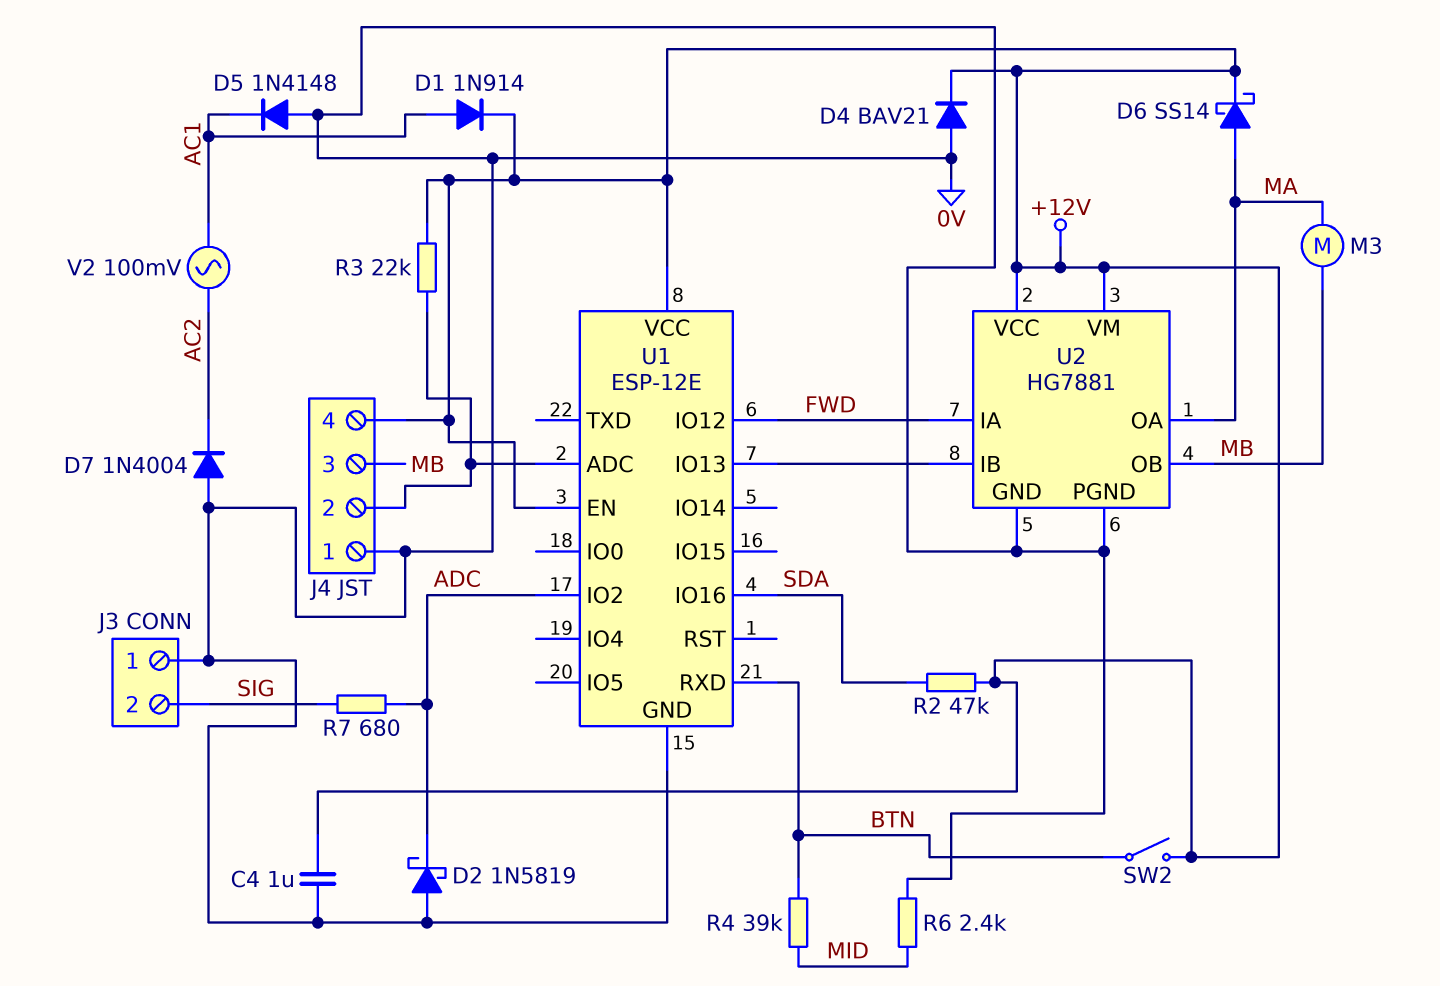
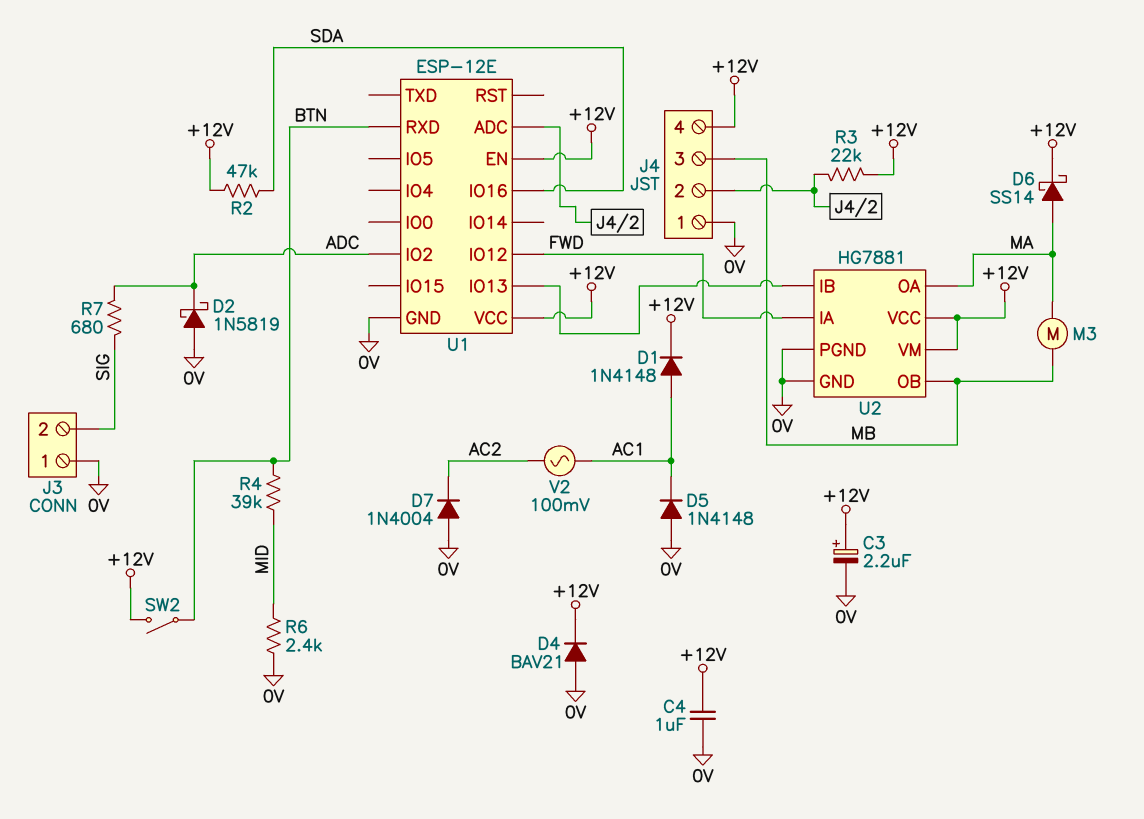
C3: none -> 2.2uF (plus +12V, minus 0V)
D1: diode 1N914 (A AC1, K +12V) -> diode 1N4148 (A AC1, K +12V)

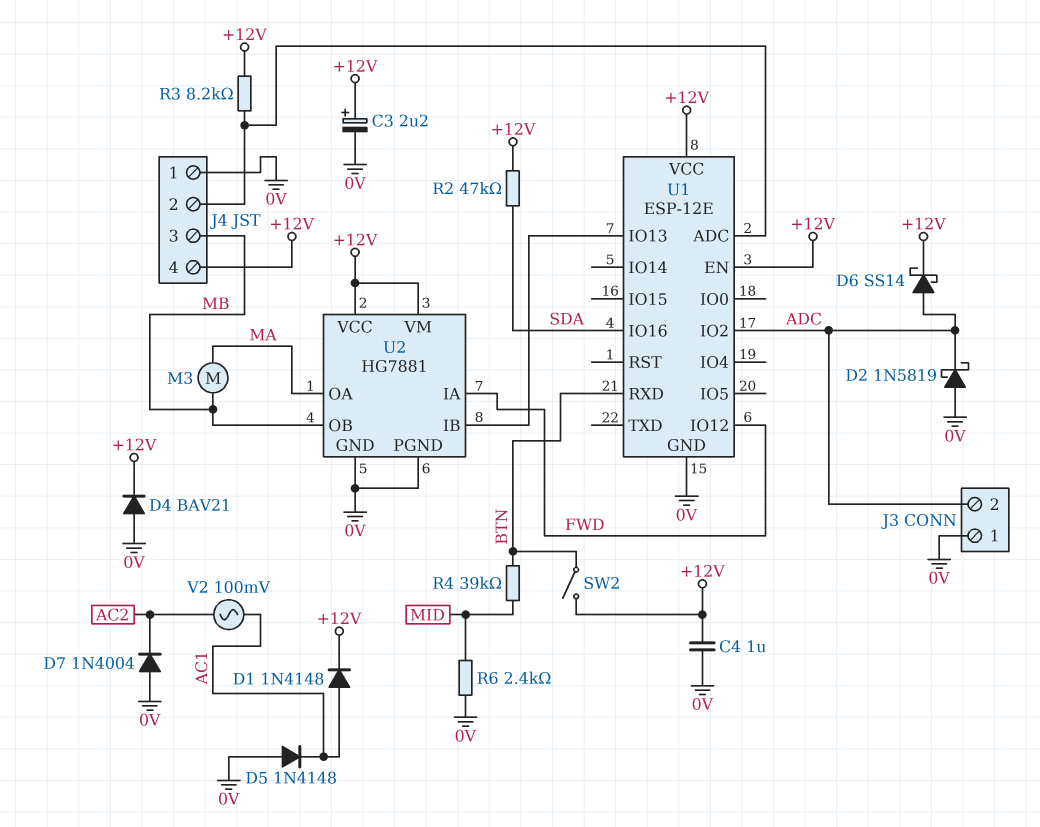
D6: schottky SS14 (A MA, K +12V) -> schottky SS14 (A ADC, K +12V)
J3 pin 2: SIG -> ADC
R3: 22k (+12V, J4/2) -> 8.2k (+12V, J4/2)
R7: 680 (ADC, SIG) -> none

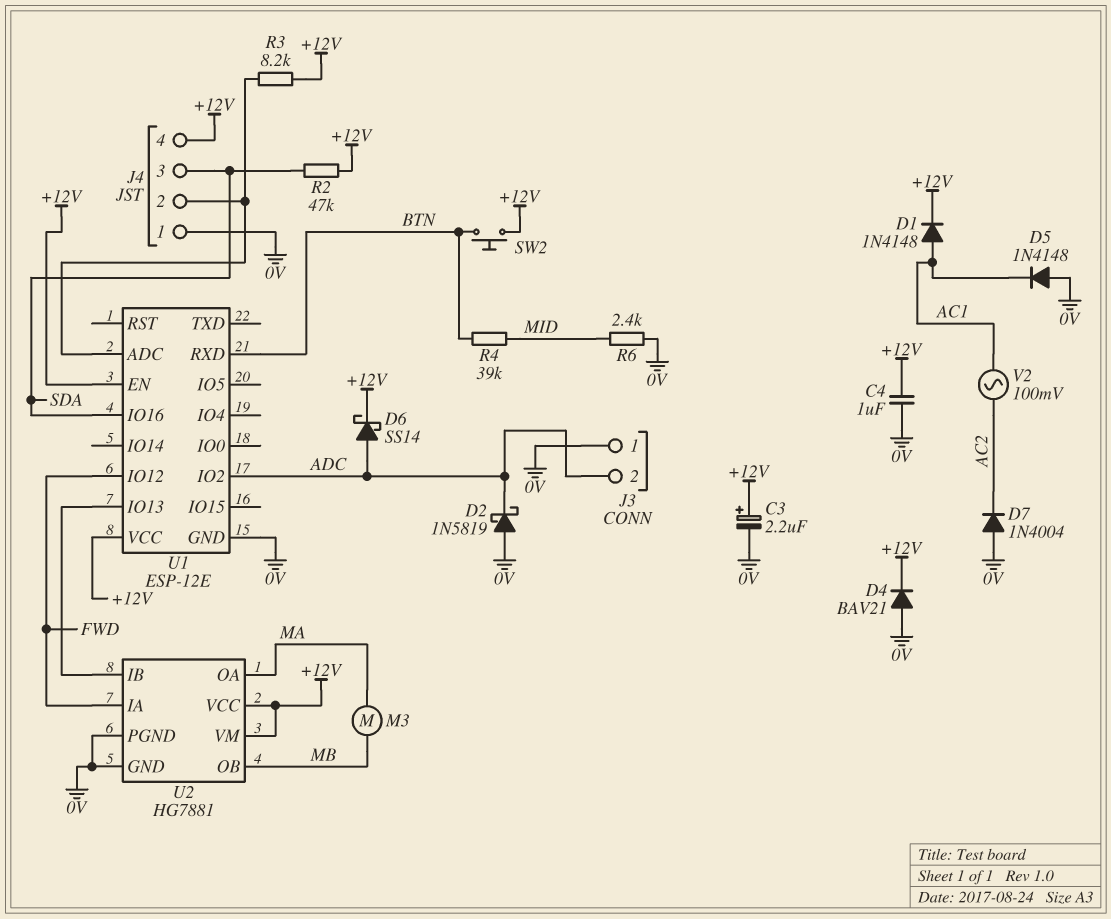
J4 pin 3: MB -> SDA
SW2: switch (+12V, BTN) -> button (+12V, BTN)

